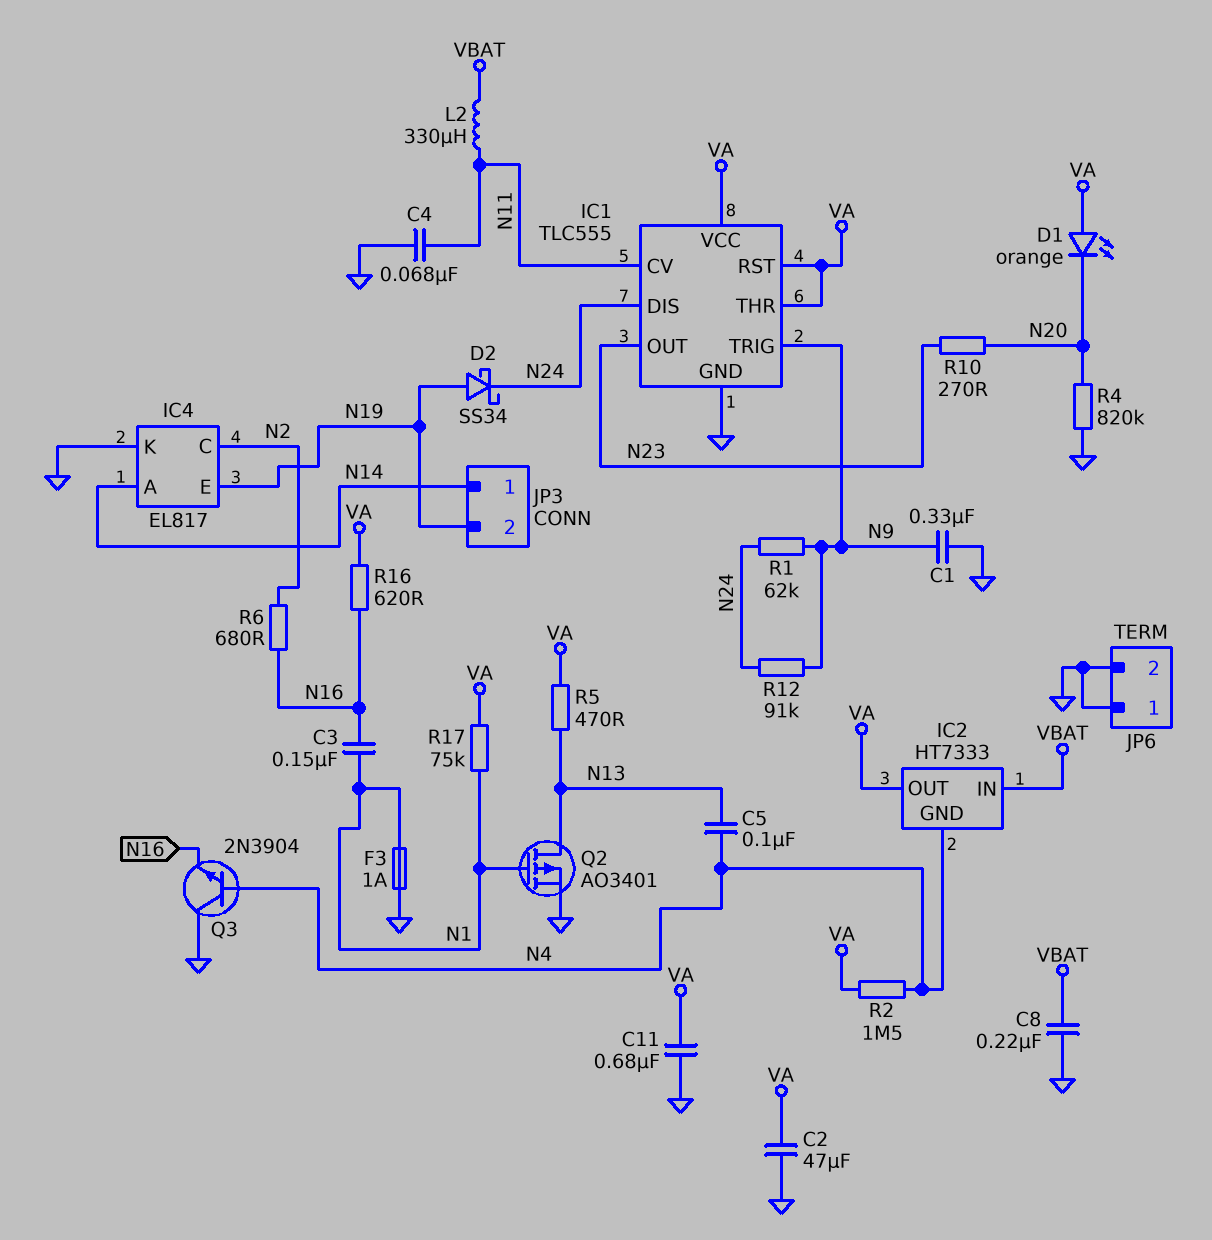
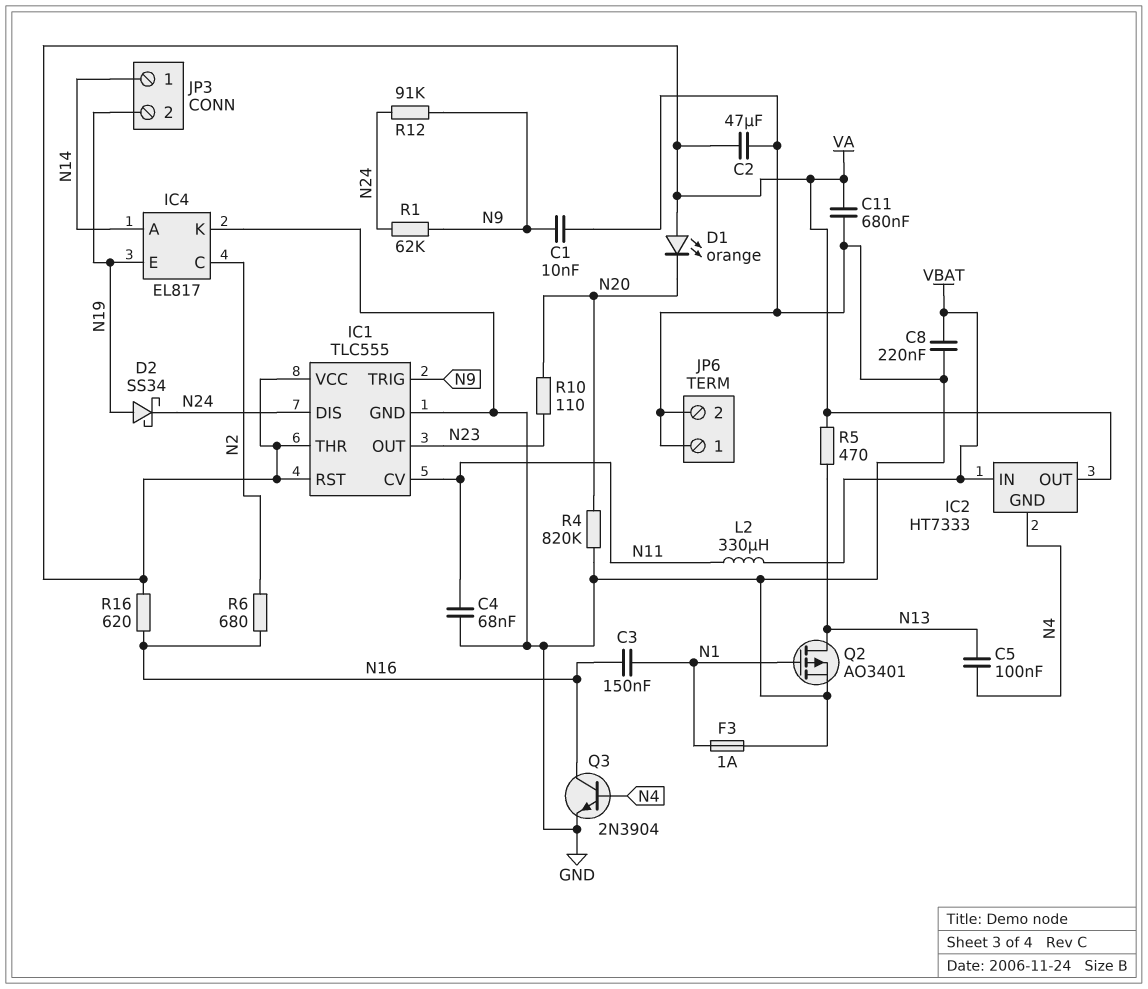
C1: 330nF (GND, N9) -> 10nF (GND, N9)
Q3: NPN 2N3904 (B N4, C GND, E N16) -> NPN 2N3904 (B N4, C N16, E GND)
R2: 1.5M (N4, VA) -> none
R10: 270 (N20, N23) -> 110 (N20, N23)
R17: 75k (N1, VA) -> none

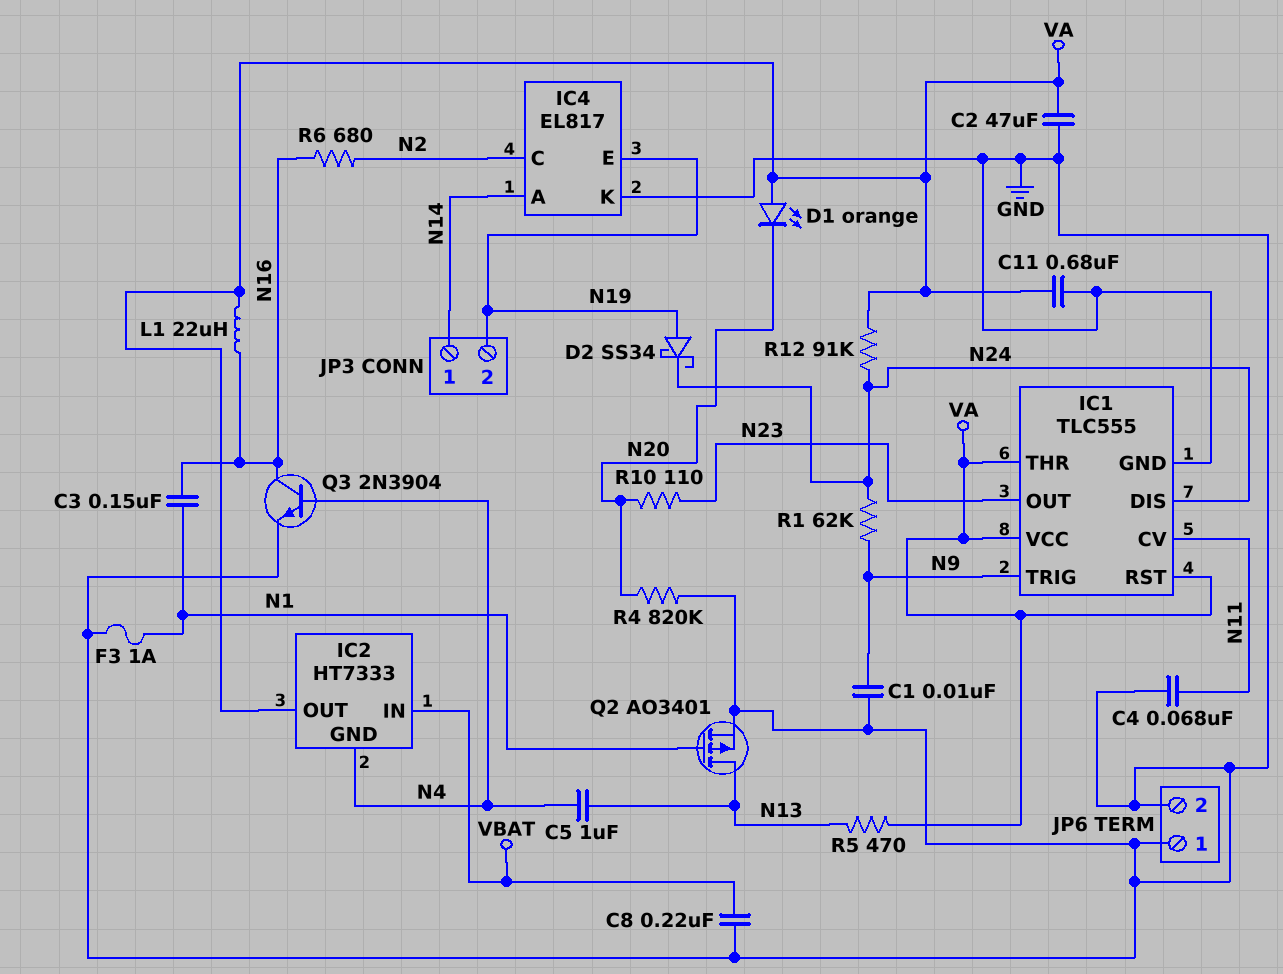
C5: 100nF (N4, N13) -> 1uF (N4, N13)
L1: none -> 22uH (N16, VA)
L2: 330uH (N11, VBAT) -> none
R12: 91k (N9, N24) -> 91k (N24, VA)
R16: 620 (N16, VA) -> none

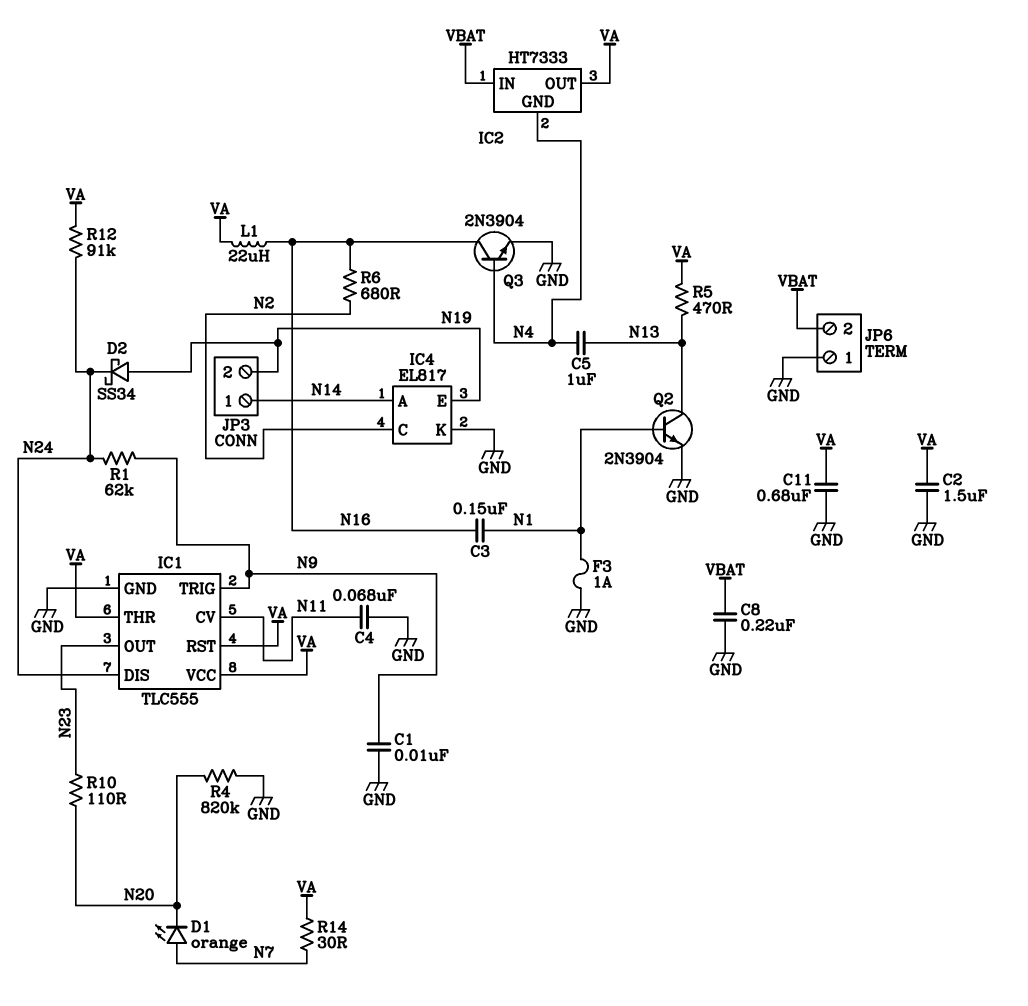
C2: 47uF (GND, VA) -> 1.5uF (GND, VA)
D1: LED orange (A VA, K N20) -> LED orange (A N7, K N20)
JP6 pin 2: GND -> VBAT
Q2: PMOS AO3401 (G N1, D N13, S GND) -> NPN 2N3904 (B N1, C N13, E GND)
R14: none -> 30 (N7, VA)

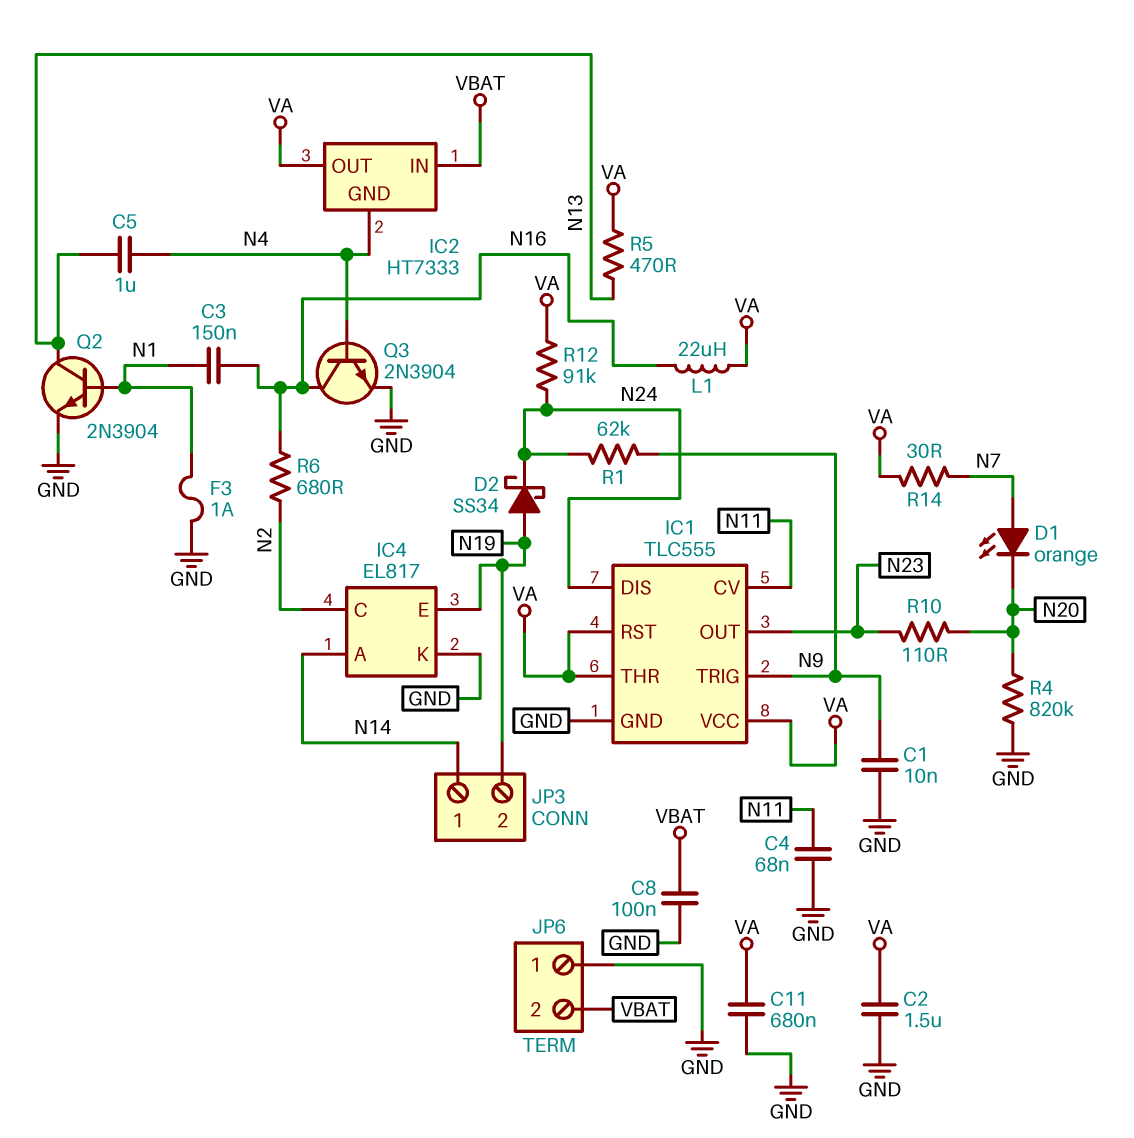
C8: 220nF (GND, VBAT) -> 100nF (GND, VBAT)

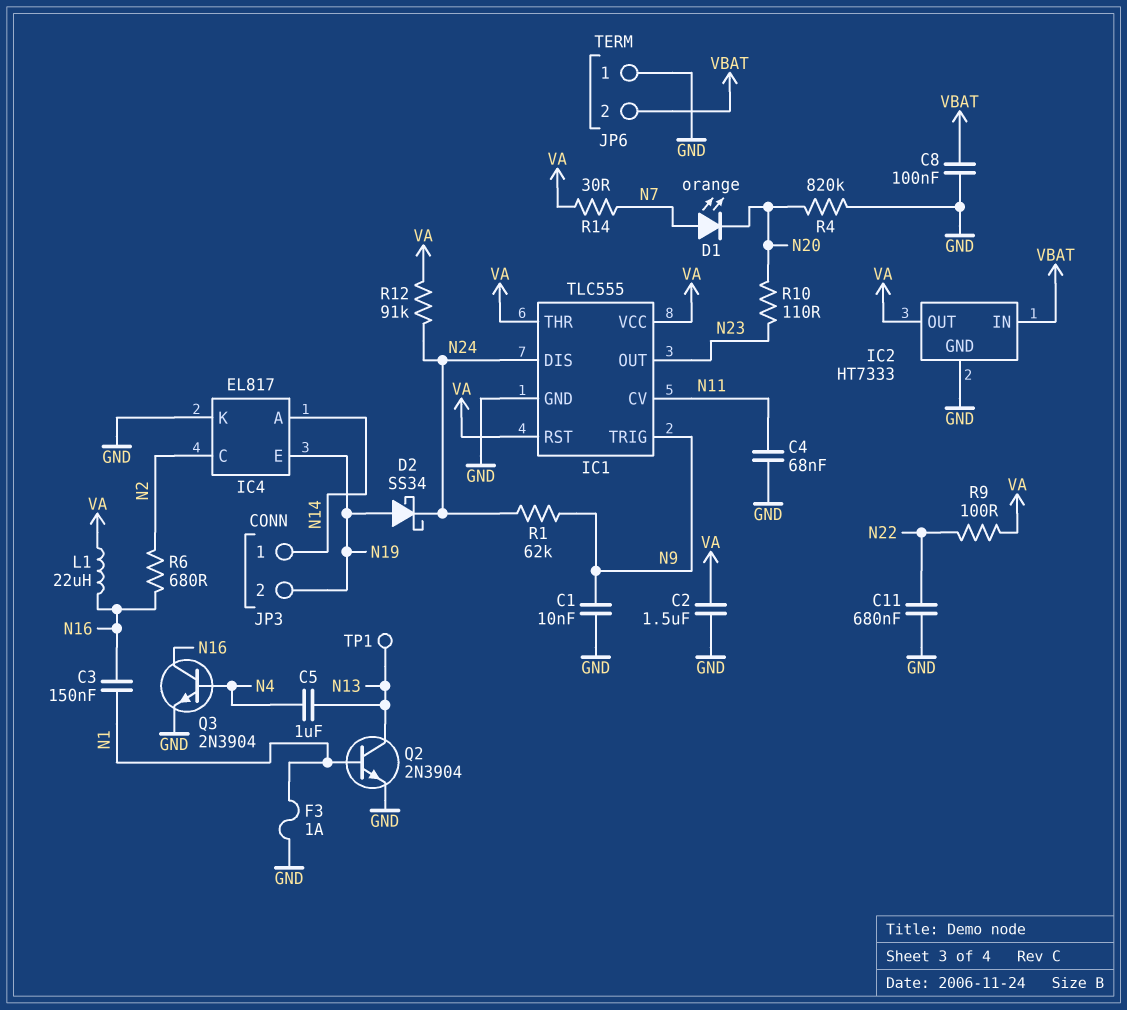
C11: 680nF (GND, VA) -> 680nF (GND, N22)
IC2 pin GND: N4 -> GND
R5: 470 (N13, VA) -> none
R9: none -> 100 (N22, VA)
TP1: none -> test point (N13)

